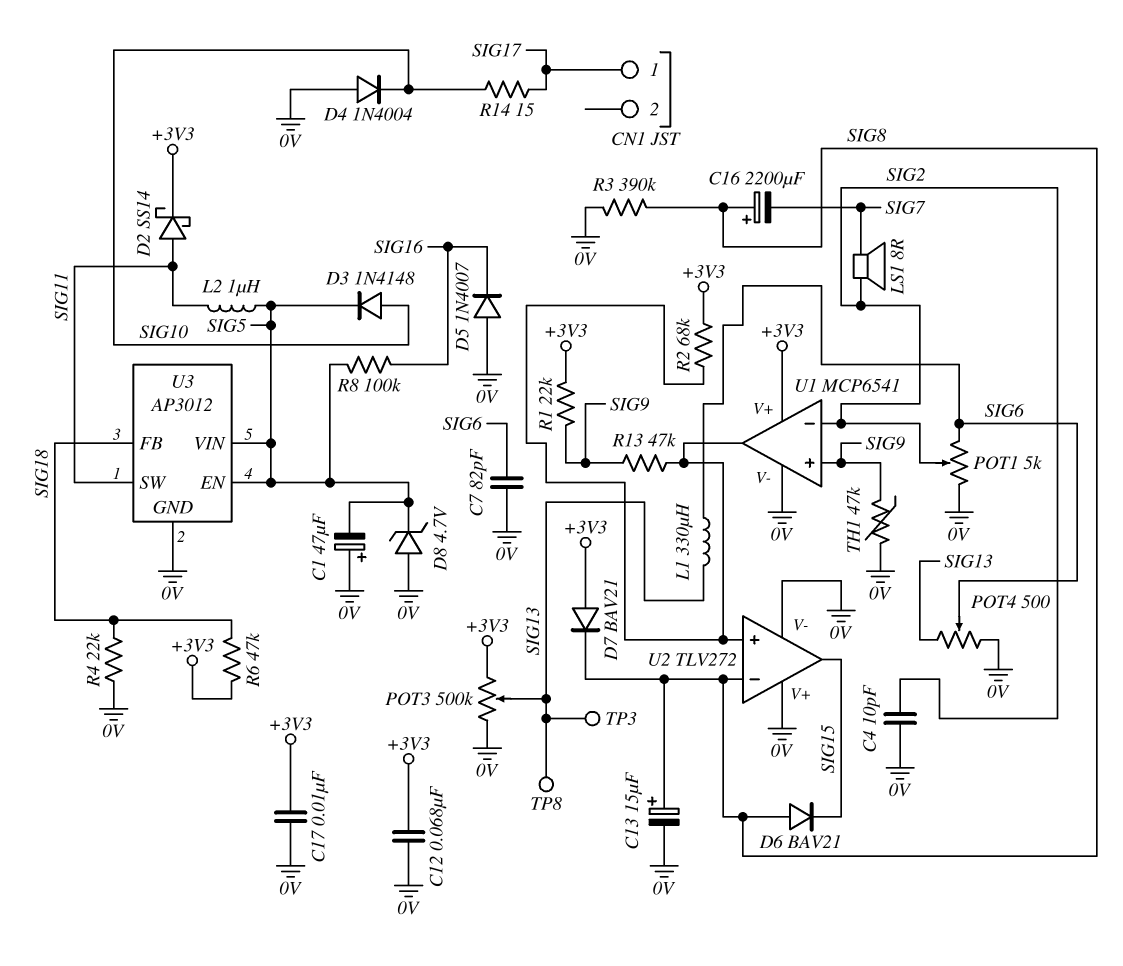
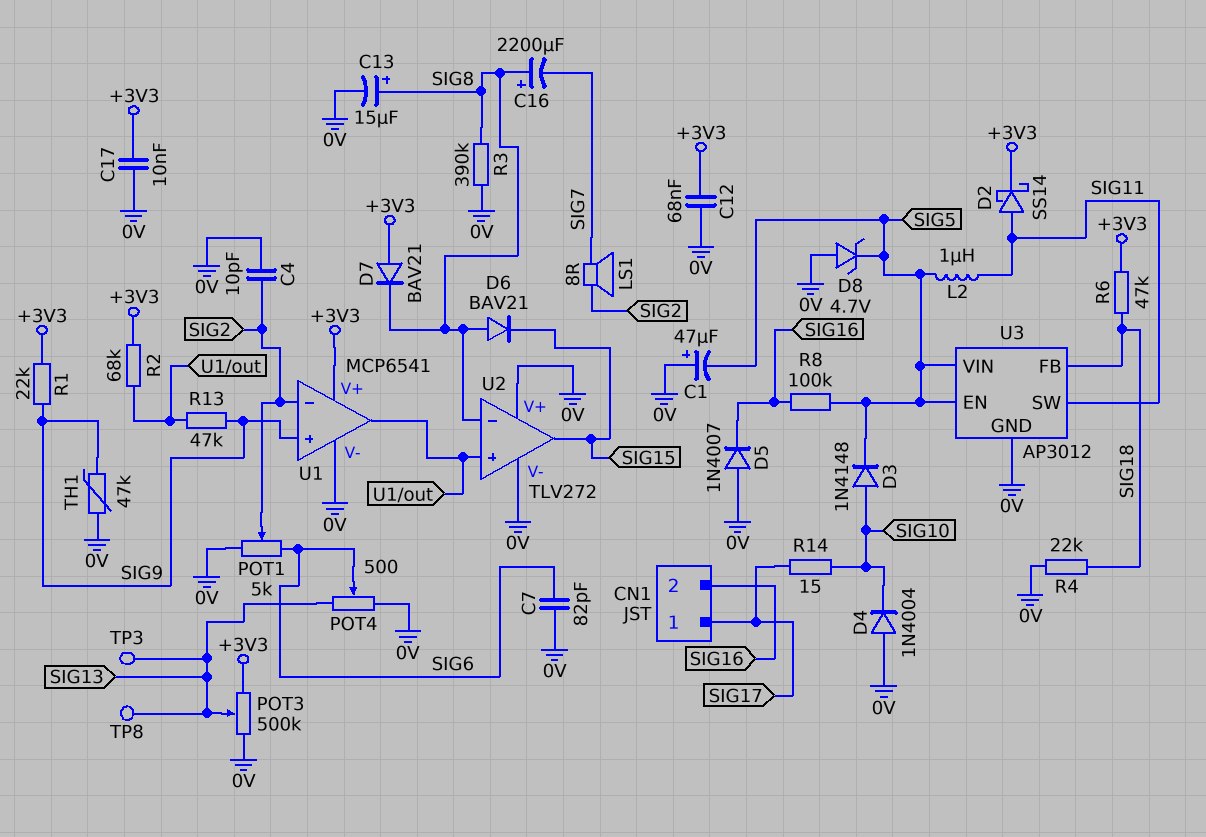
CN1 pin 2: none -> SIG16
L1: 330uH (SIG6, SIG13) -> none

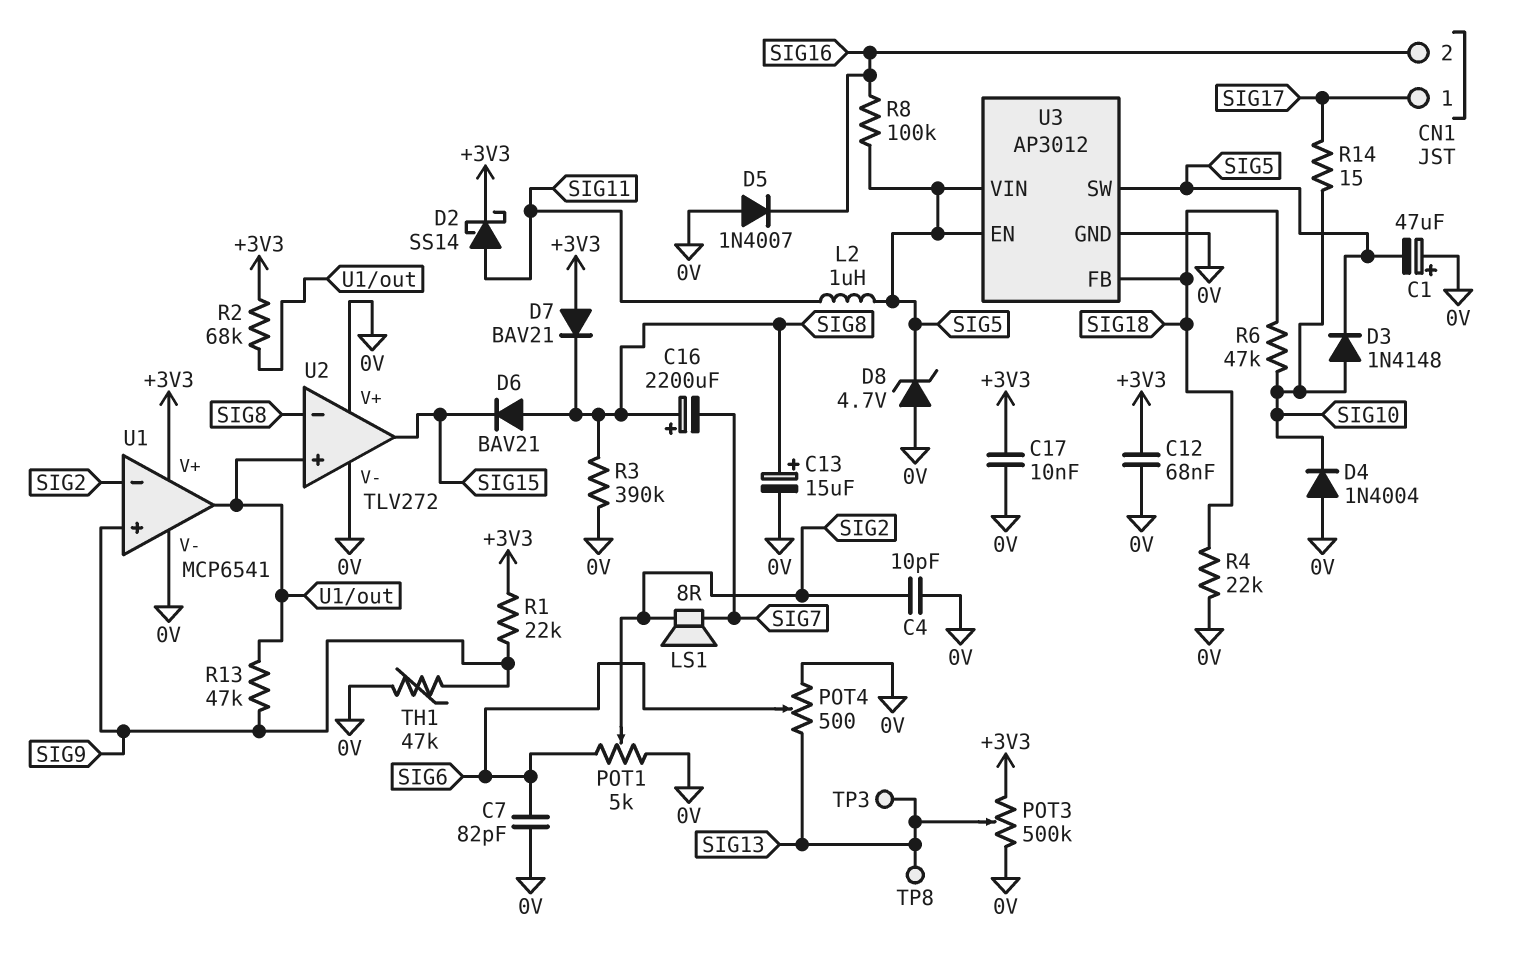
R6: 47k (+3V3, SIG18) -> 47k (SIG10, SIG18)
U3 pin SW: SIG11 -> SIG5

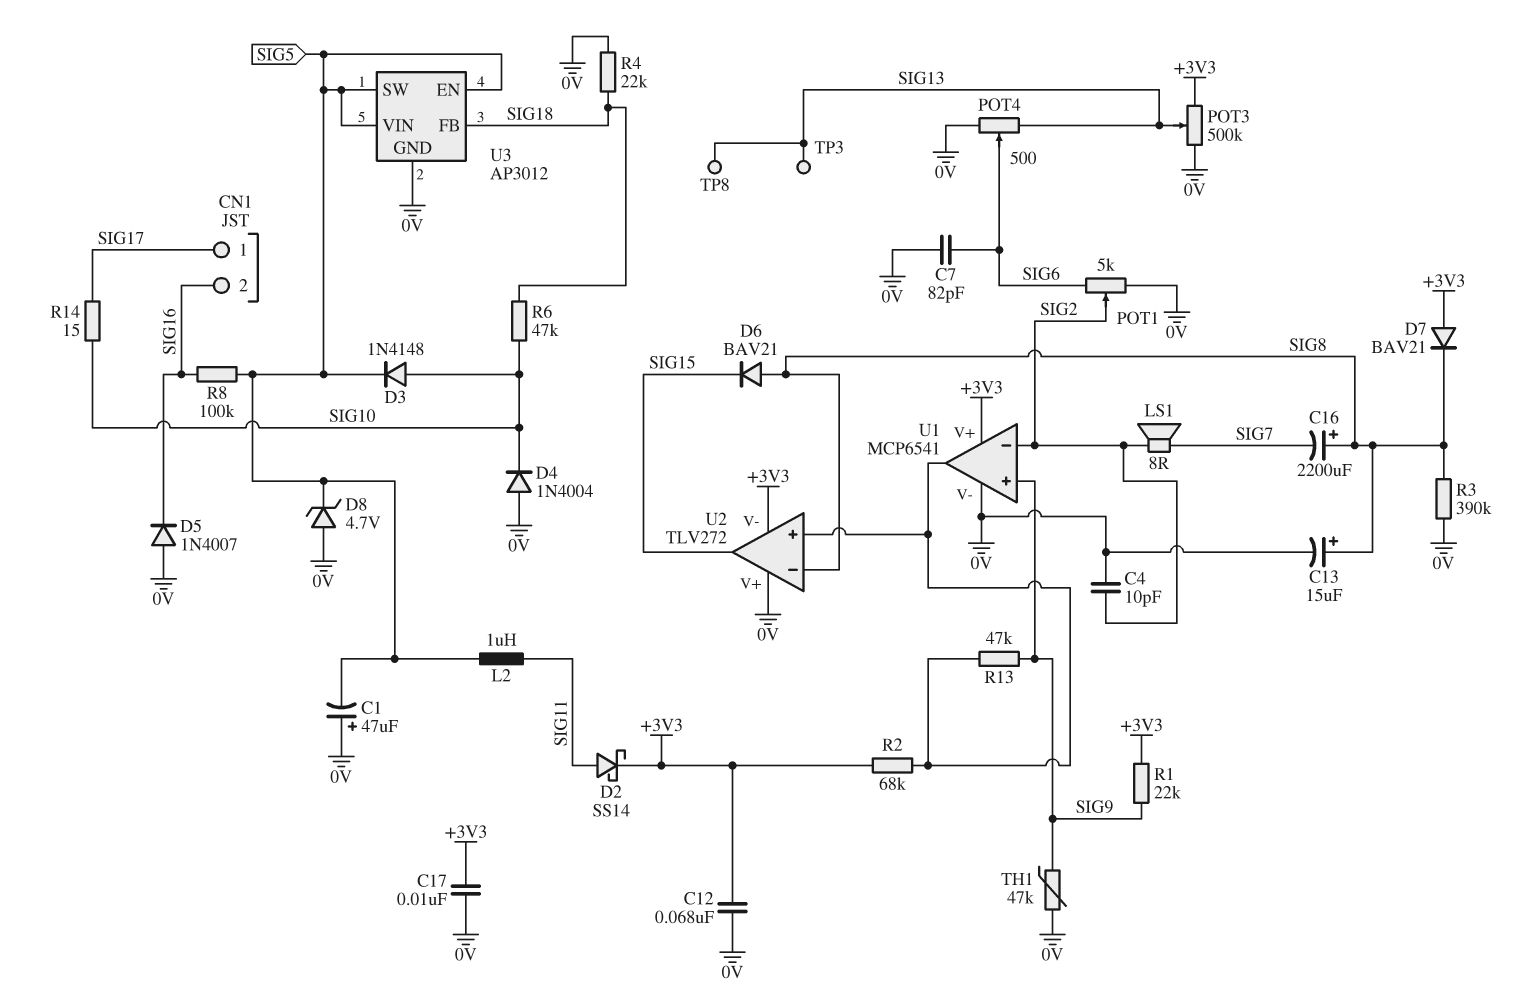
U2 pin V-: 0V -> +3V3

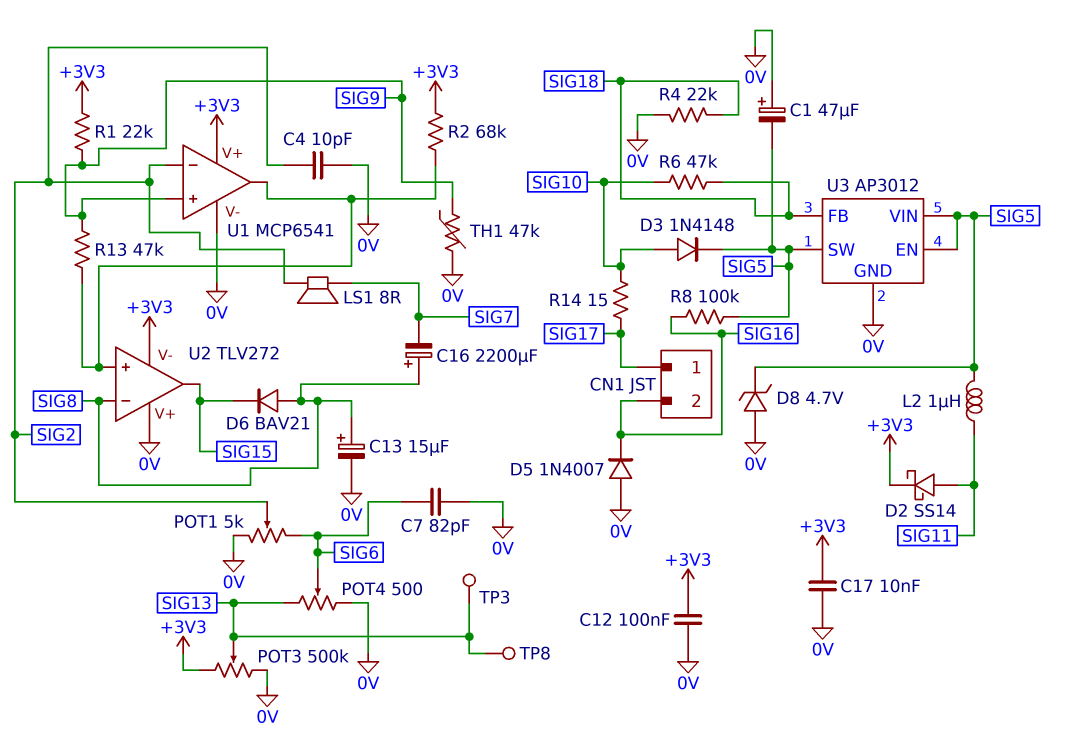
C12: 68nF (+3V3, 0V) -> 100nF (+3V3, 0V)
D4: diode 1N4004 (A 0V, K SIG10) -> none
D7: diode BAV21 (A +3V3, K SIG8) -> none
R3: 390k (0V, SIG8) -> none

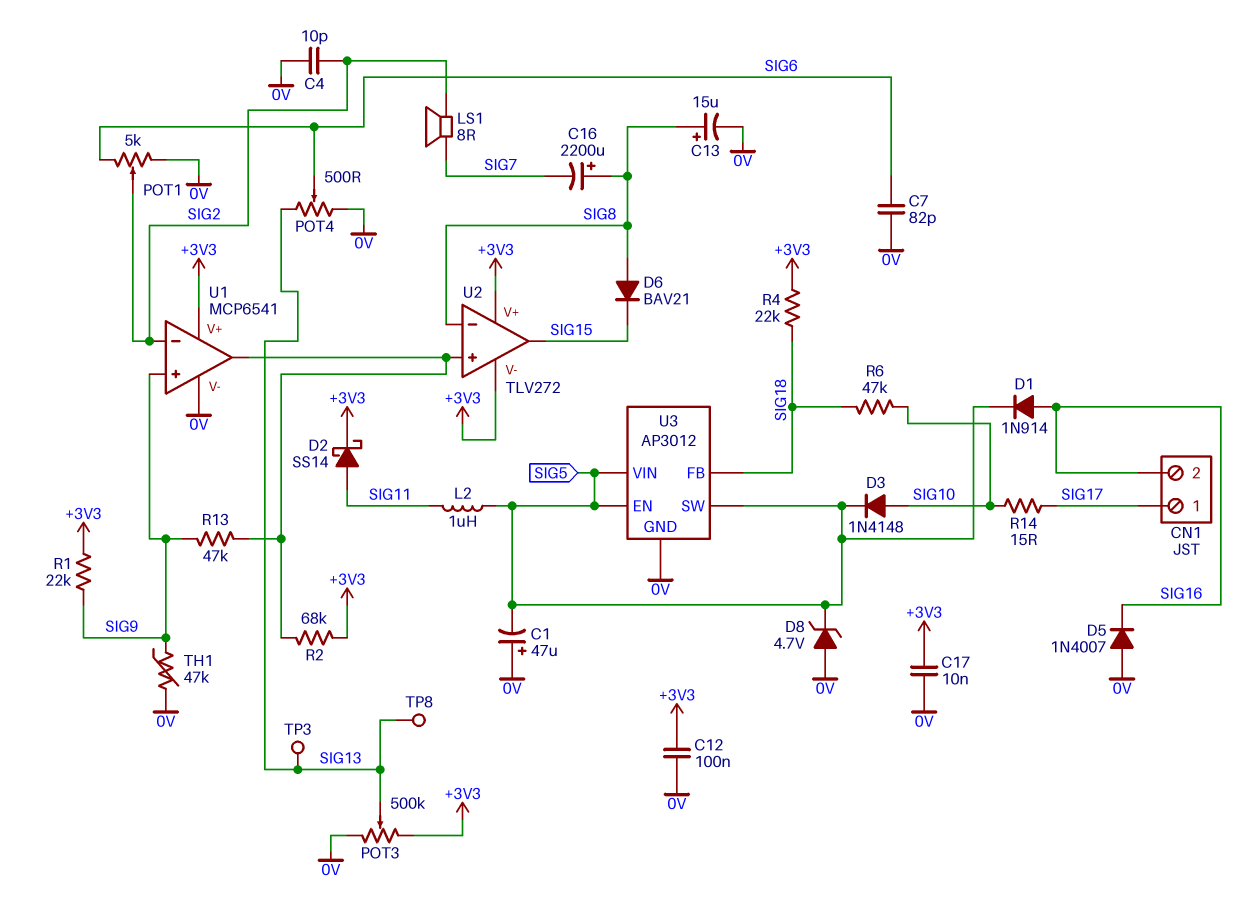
D1: none -> diode 1N914 (A SIG16, K SIG5)
R4: 22k (0V, SIG18) -> 22k (+3V3, SIG18)
R8: 100k (SIG5, SIG16) -> none
U2 pin V+: 0V -> +3V3

